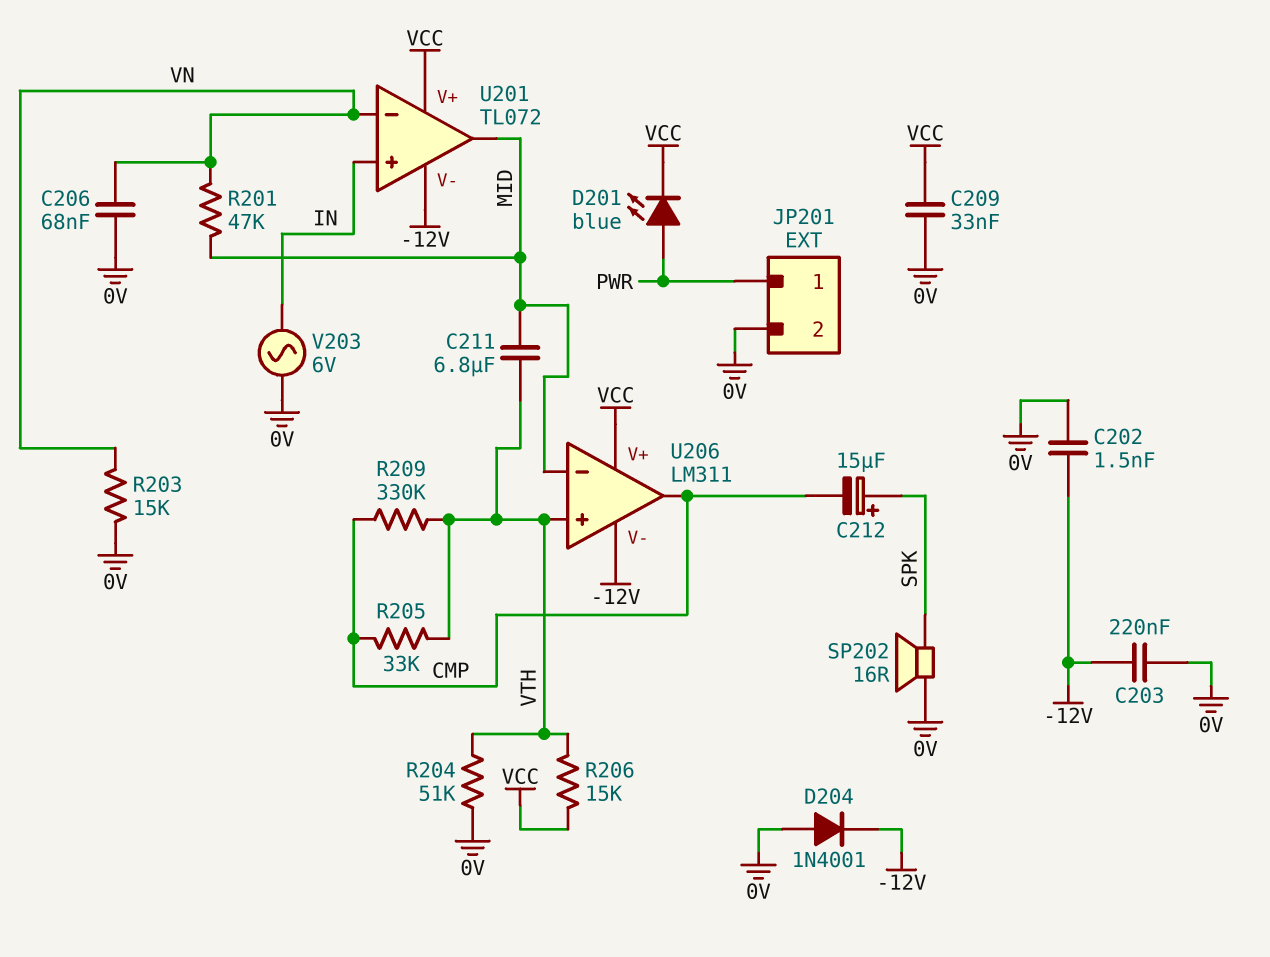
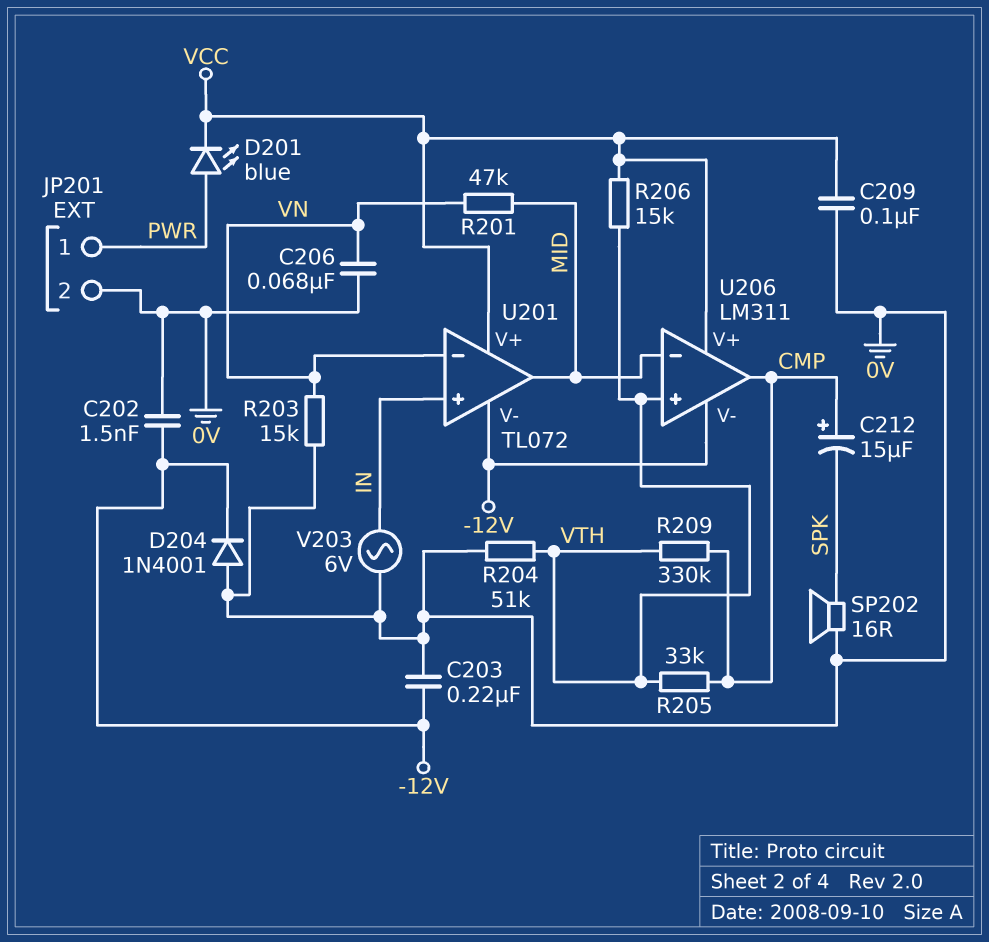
C209: 33nF (0V, VCC) -> 100nF (0V, VCC)
C211: 6.8uF (MID, VTH) -> none
C212: 15uF (plus SPK, minus CMP) -> 15uF (plus CMP, minus SPK)

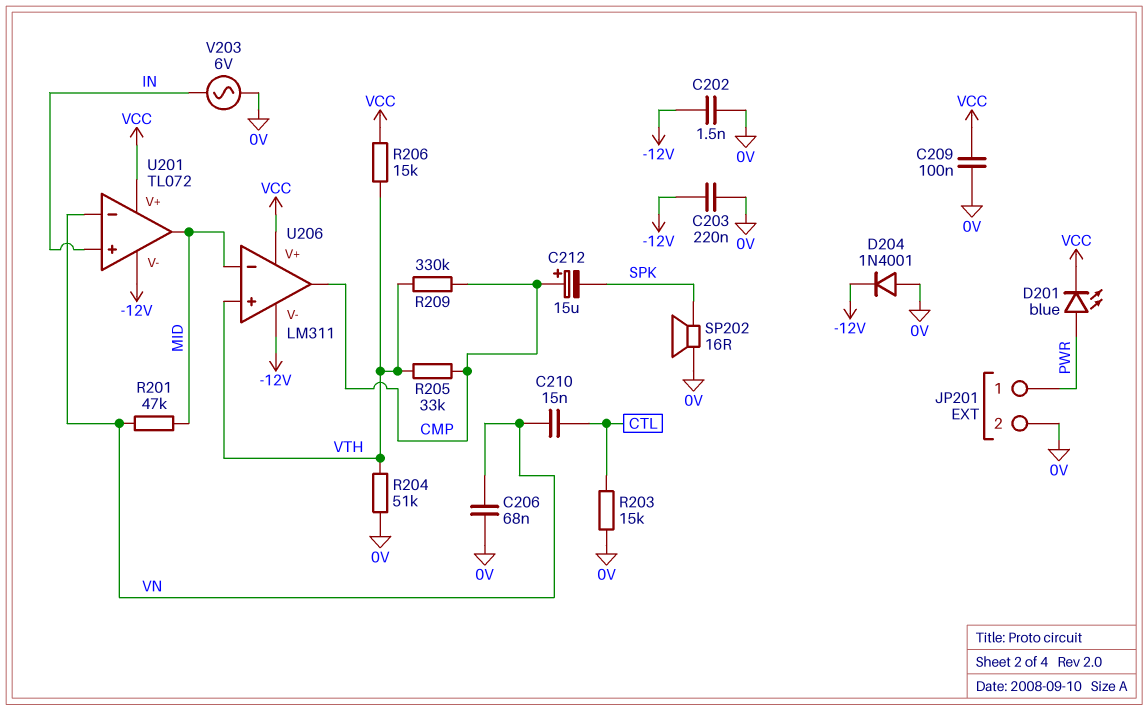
C210: none -> 15nF (CTL, VN)
R203: 15k (0V, VN) -> 15k (0V, CTL)

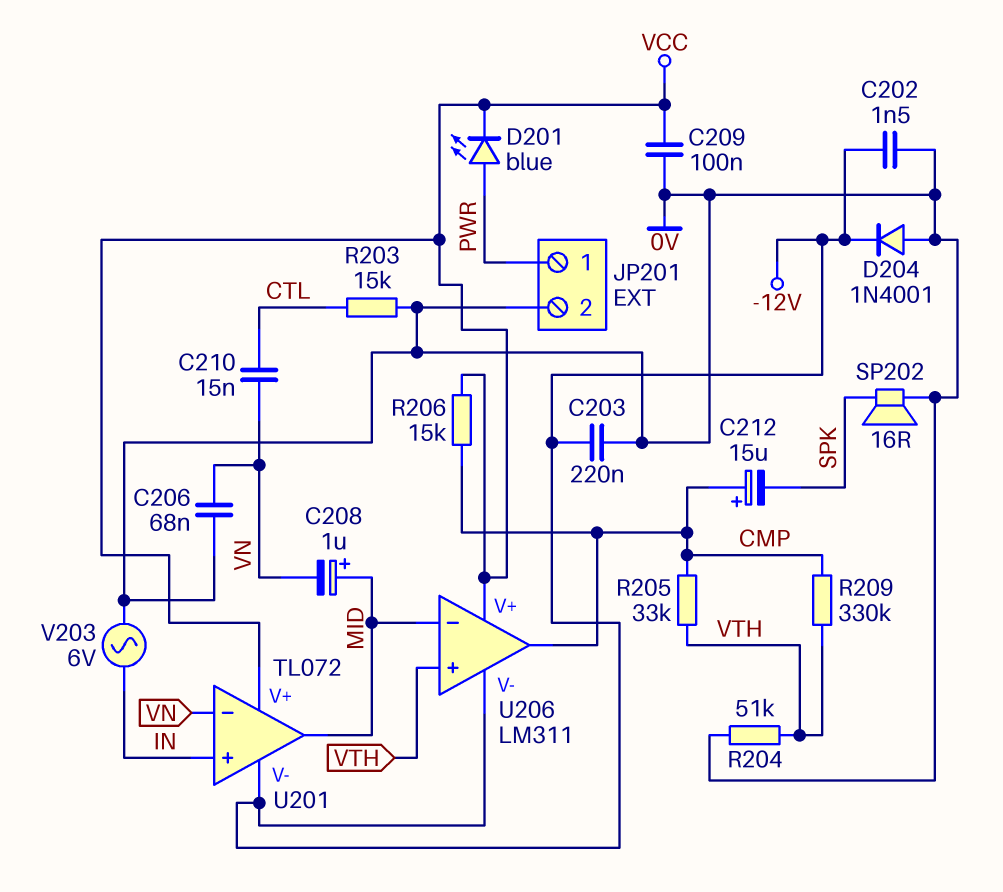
C208: none -> 1uF (plus MID, minus VN)
R201: 47k (MID, VN) -> none
R206: 15k (VCC, VTH) -> 15k (CMP, VCC)

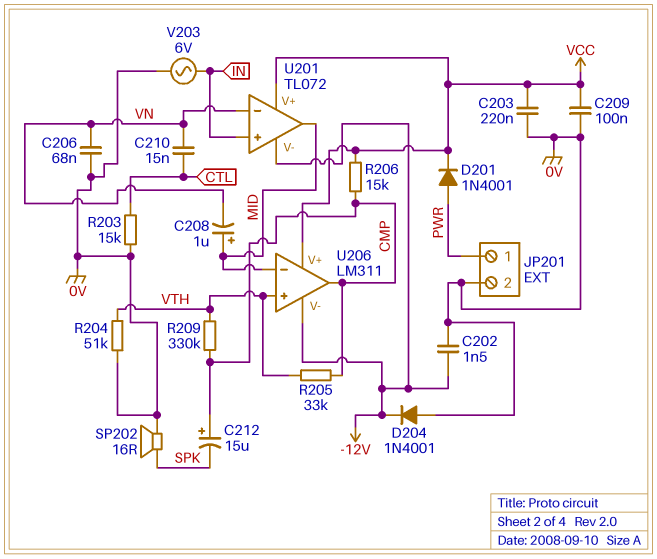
C203: 220nF (-12V, 0V) -> 220nF (0V, VCC)
D201: LED blue (A PWR, K VCC) -> diode 1N4001 (A PWR, K VCC)

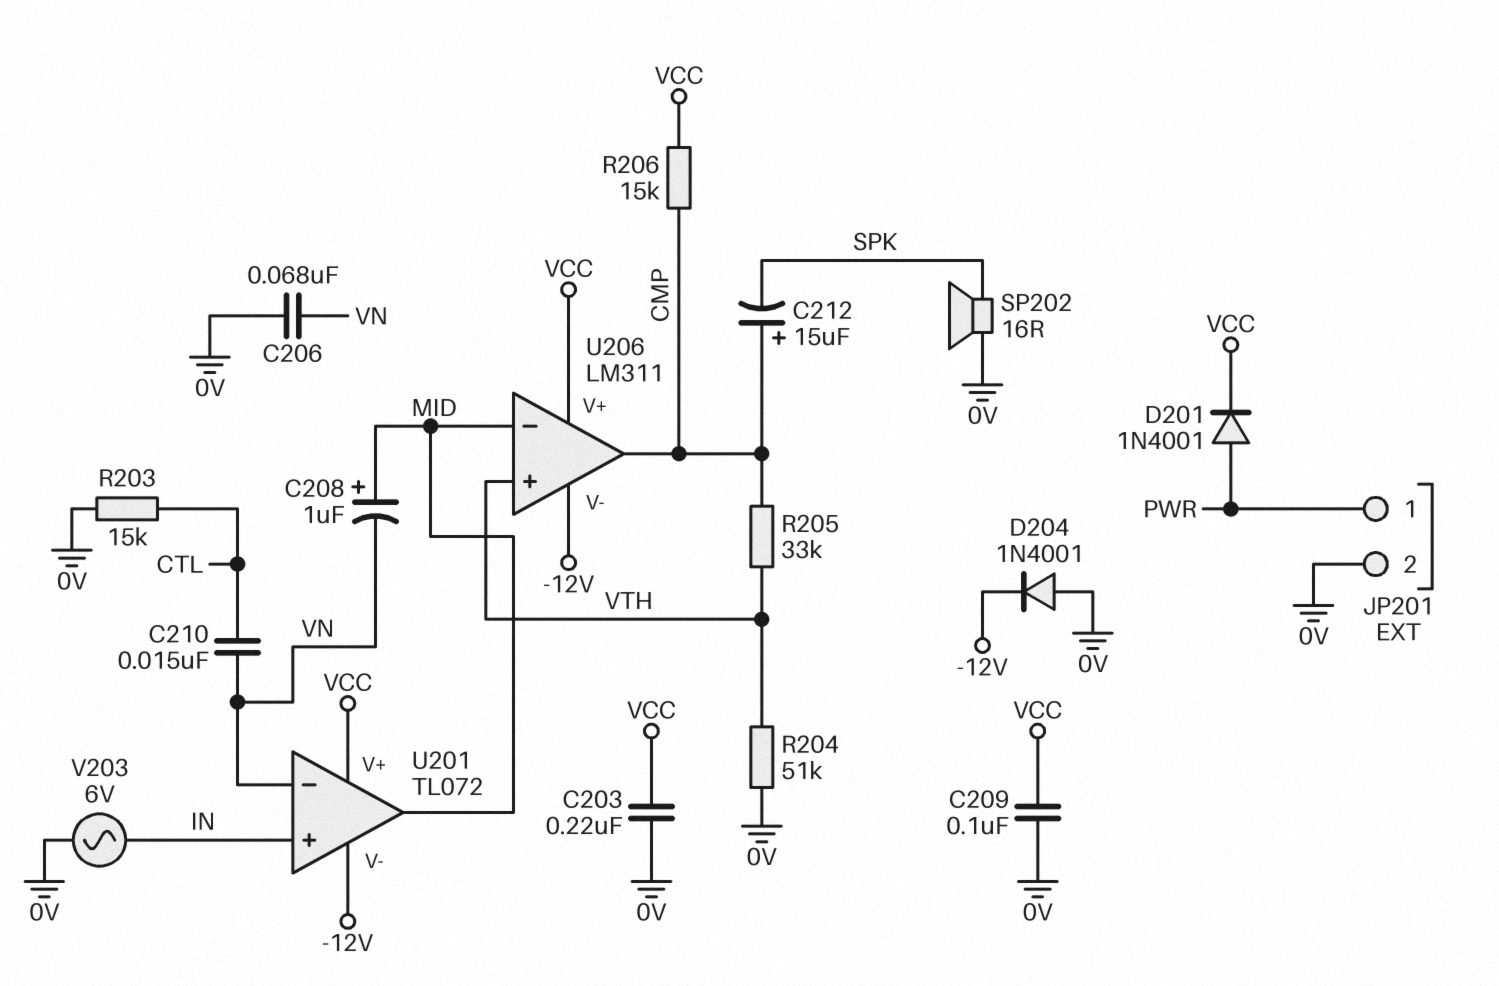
C202: 1.5nF (-12V, 0V) -> none
R209: 330k (CMP, VTH) -> none

